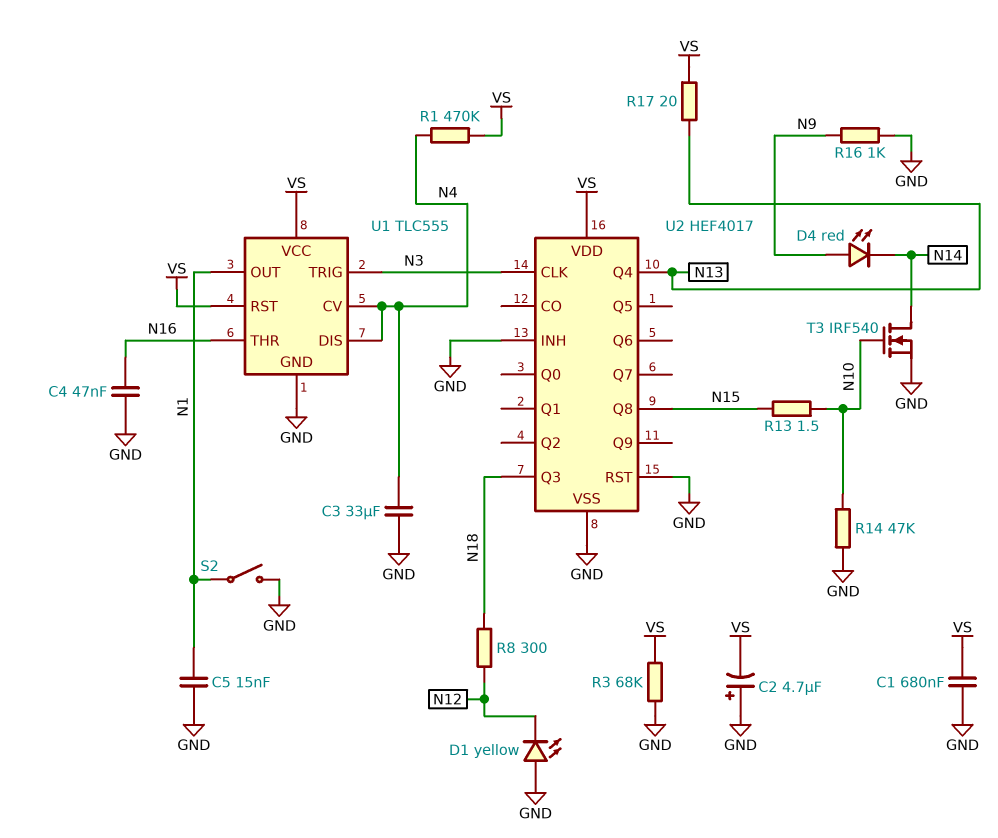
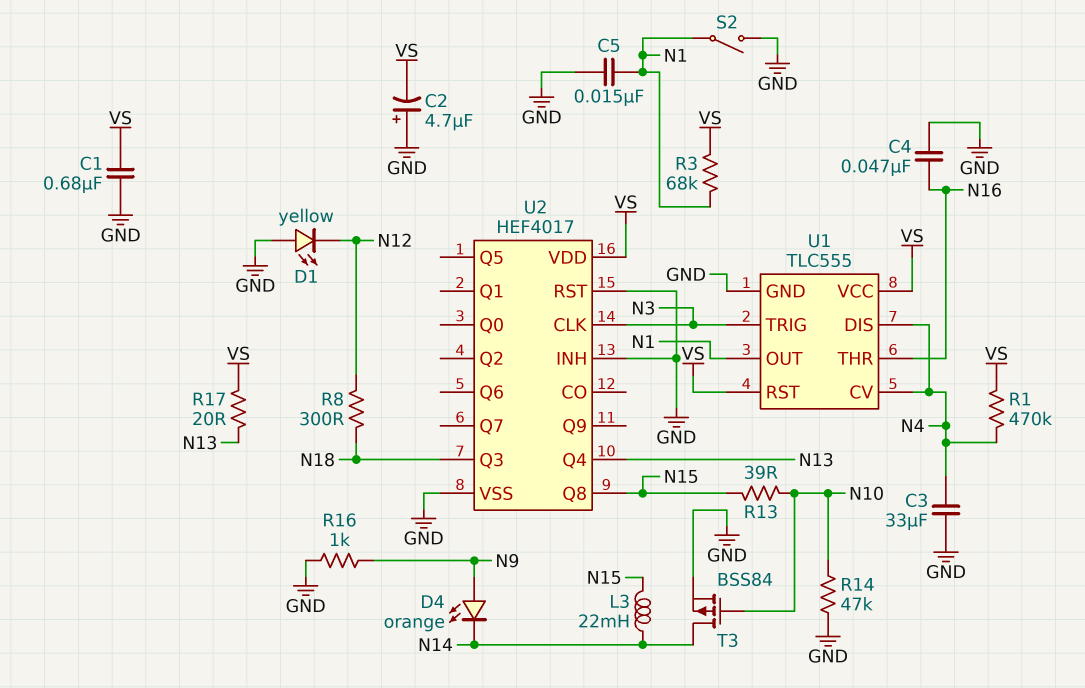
D4: LED red (A N9, K N14) -> LED orange (A N9, K N14)
L3: none -> 22mH (N14, N15)
R3: 68k (GND, VS) -> 68k (N1, VS)
R13: 1.5 (N10, N15) -> 39 (N10, N15)
T3: NMOS IRF540 (G N10, D N14, S GND) -> PMOS BSS84 (G N10, D N14, S GND)

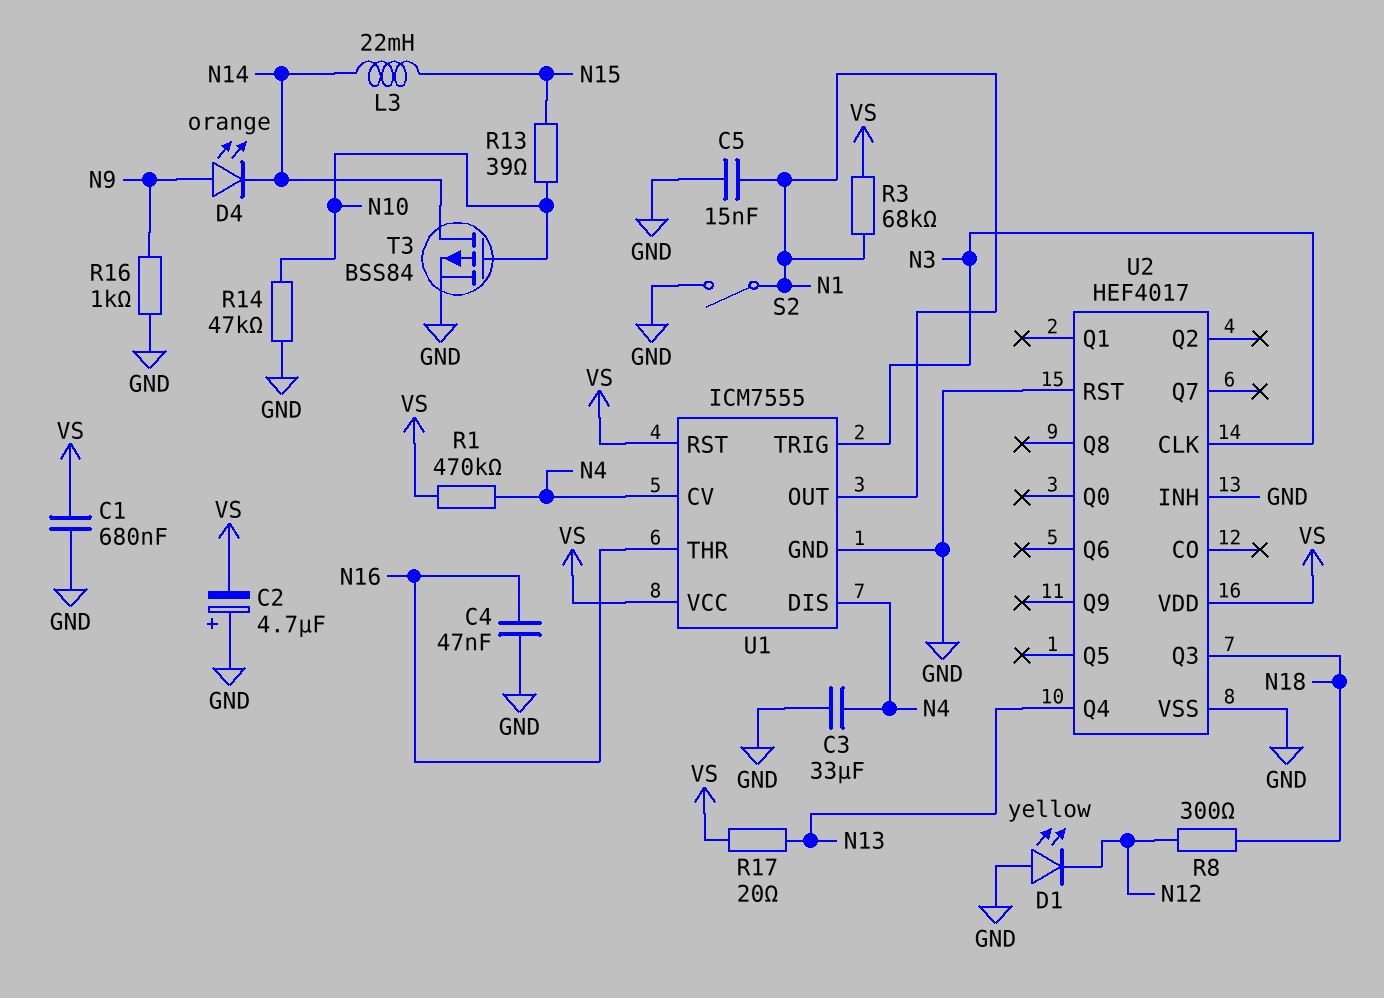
U1: TLC555 -> ICM7555
U2 pin Q8: N15 -> none

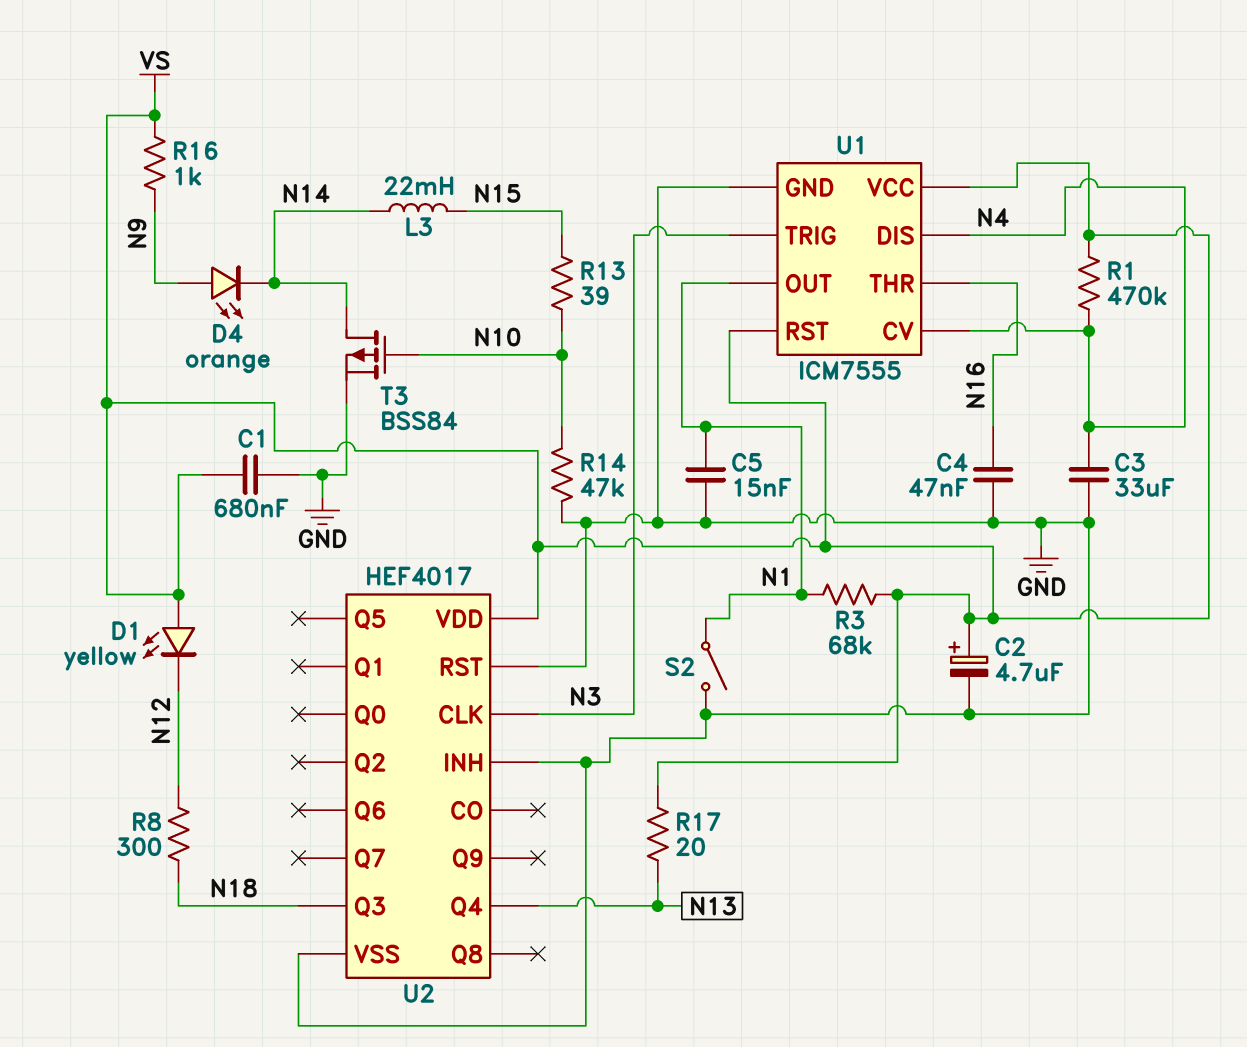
C2: 4.7uF (plus GND, minus VS) -> 4.7uF (plus VS, minus GND)
D1: LED yellow (A GND, K N12) -> LED yellow (A VS, K N12)
R16: 1k (GND, N9) -> 1k (N9, VS)

